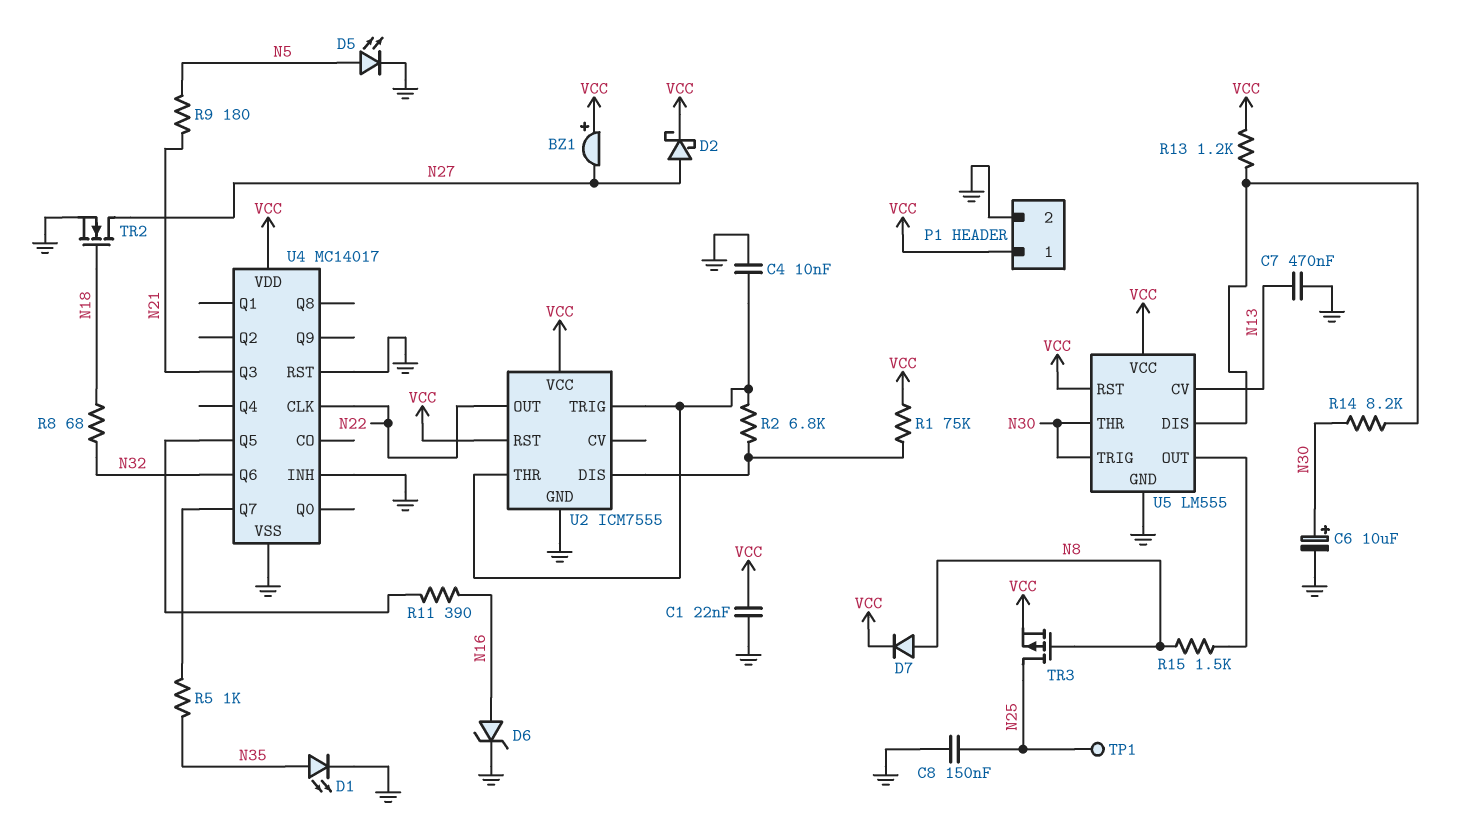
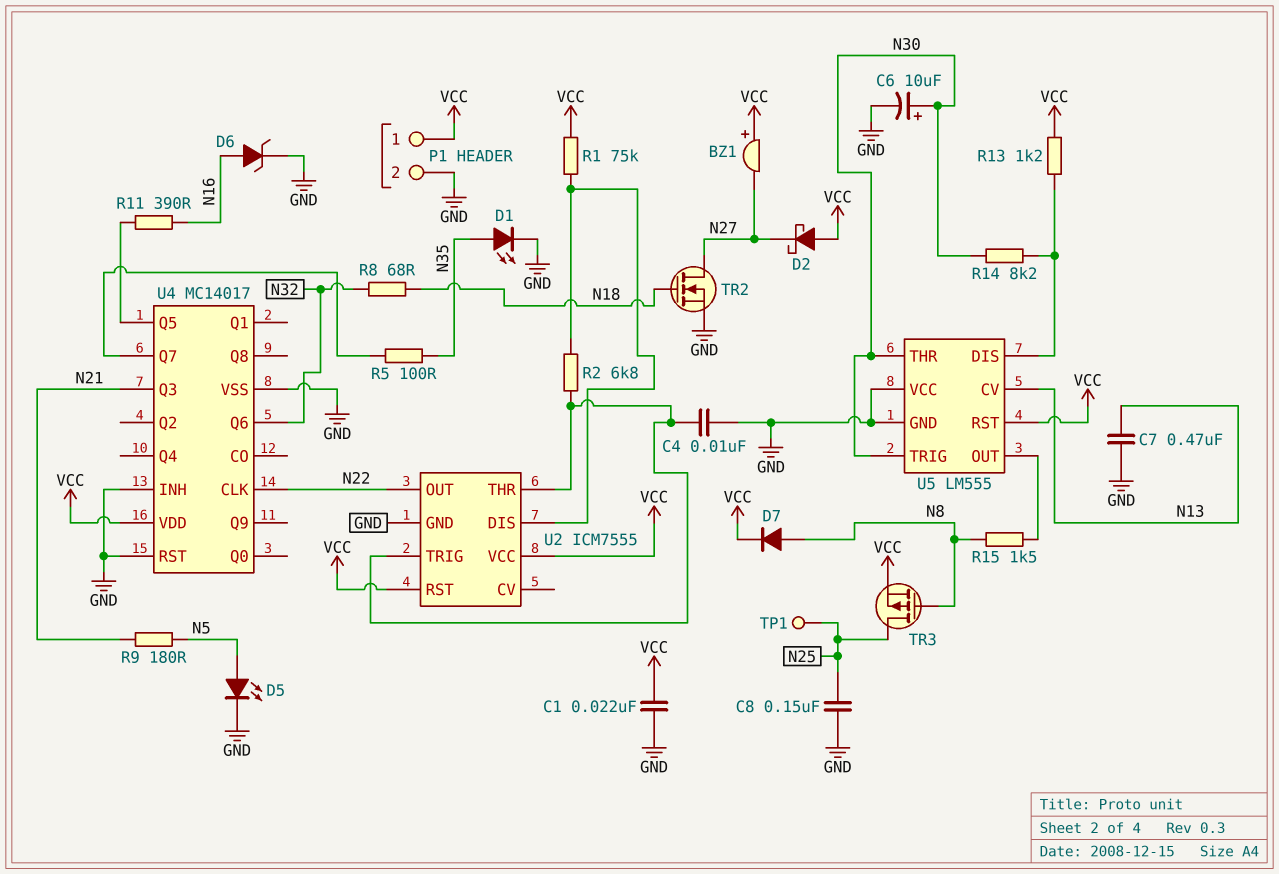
D2: schottky (A N27, K VCC) -> schottky (A VCC, K N27)
R5: 1k (N35, U4/Q7) -> 100 (N35, U4/Q7)
U5 pin VCC: VCC -> GND

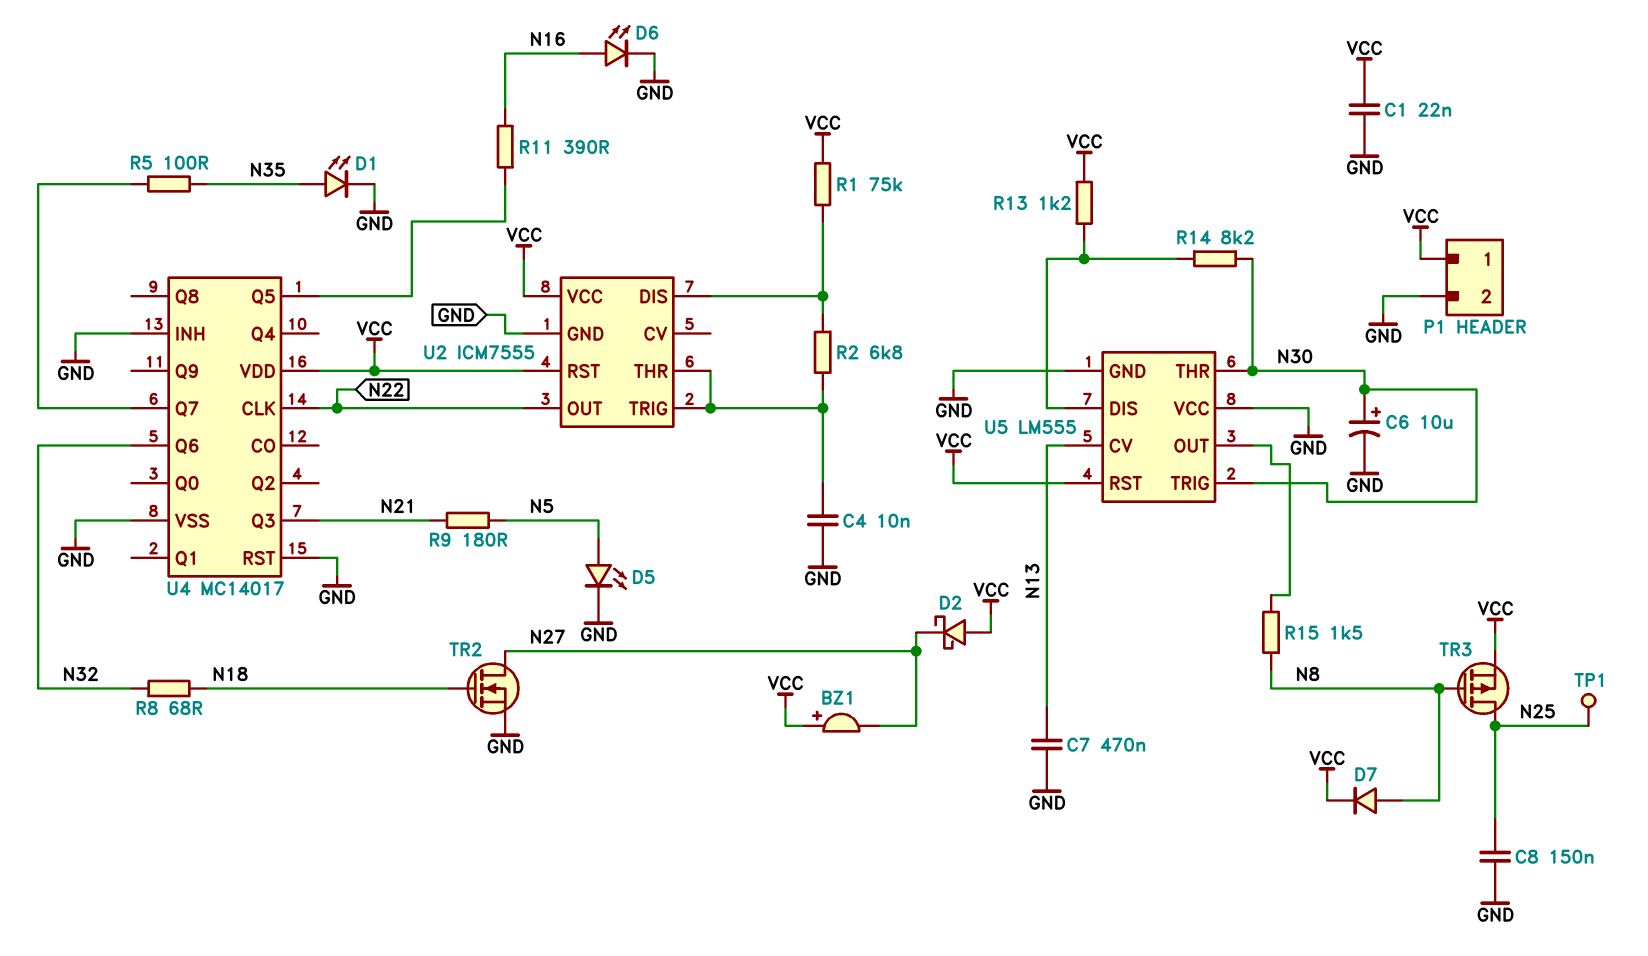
D6: zener (A N16, K GND) -> LED (A N16, K GND)

